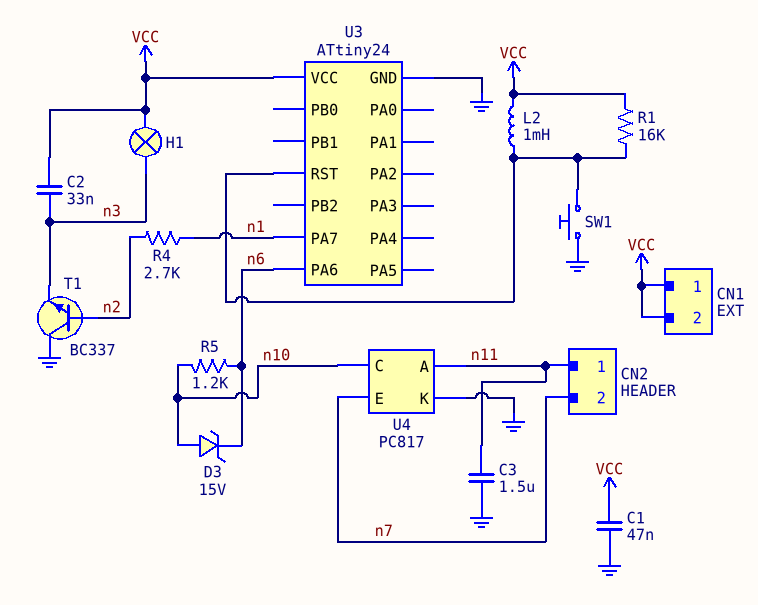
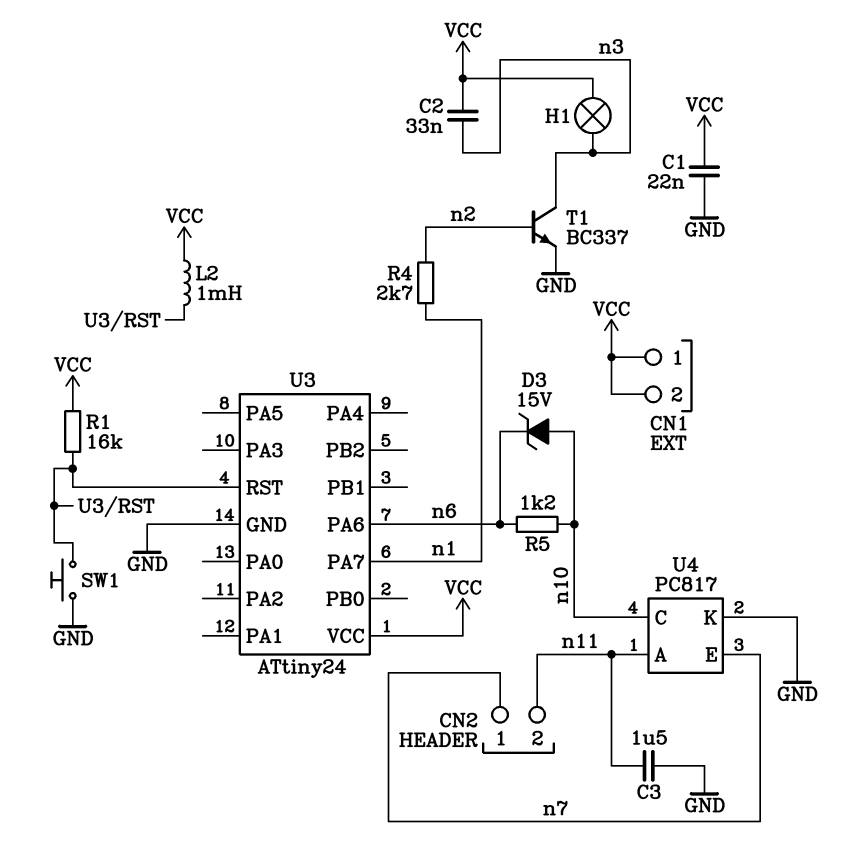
C1: 47nF (GND, VCC) -> 22nF (GND, VCC)
CN2 pin 1: n11 -> n7
CN2 pin 2: n7 -> n11
T1: NPN BC337 (B n2, C GND, E n3) -> NPN BC337 (B n2, C n3, E GND)

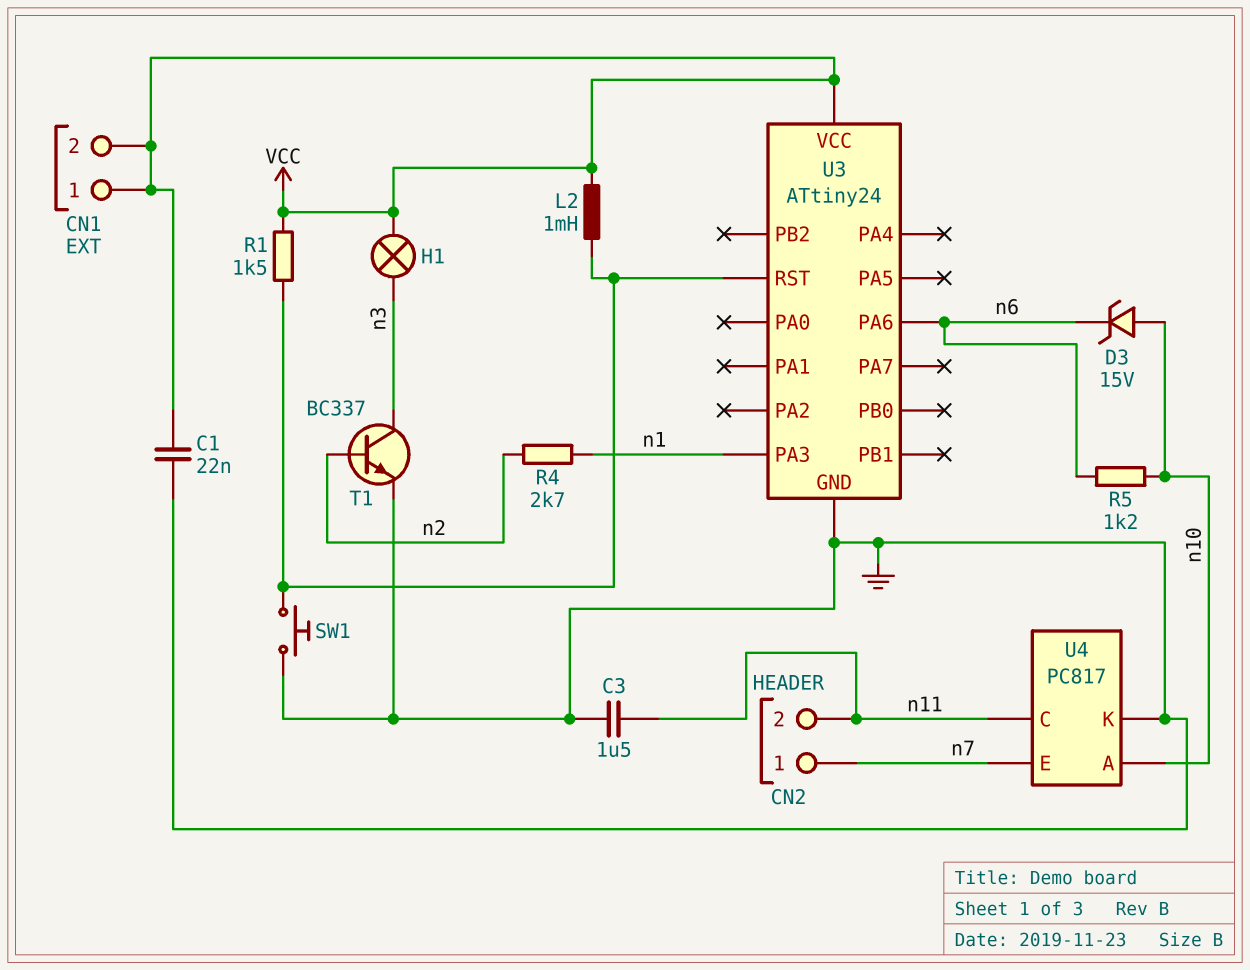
C2: 33nF (VCC, n3) -> none
R1: 16k (U3/RST, VCC) -> 1.5k (U3/RST, VCC)
U3 pin PA3: none -> n1
U3 pin PA7: n1 -> none
U4 pin A: n11 -> n10
U4 pin C: n10 -> n11

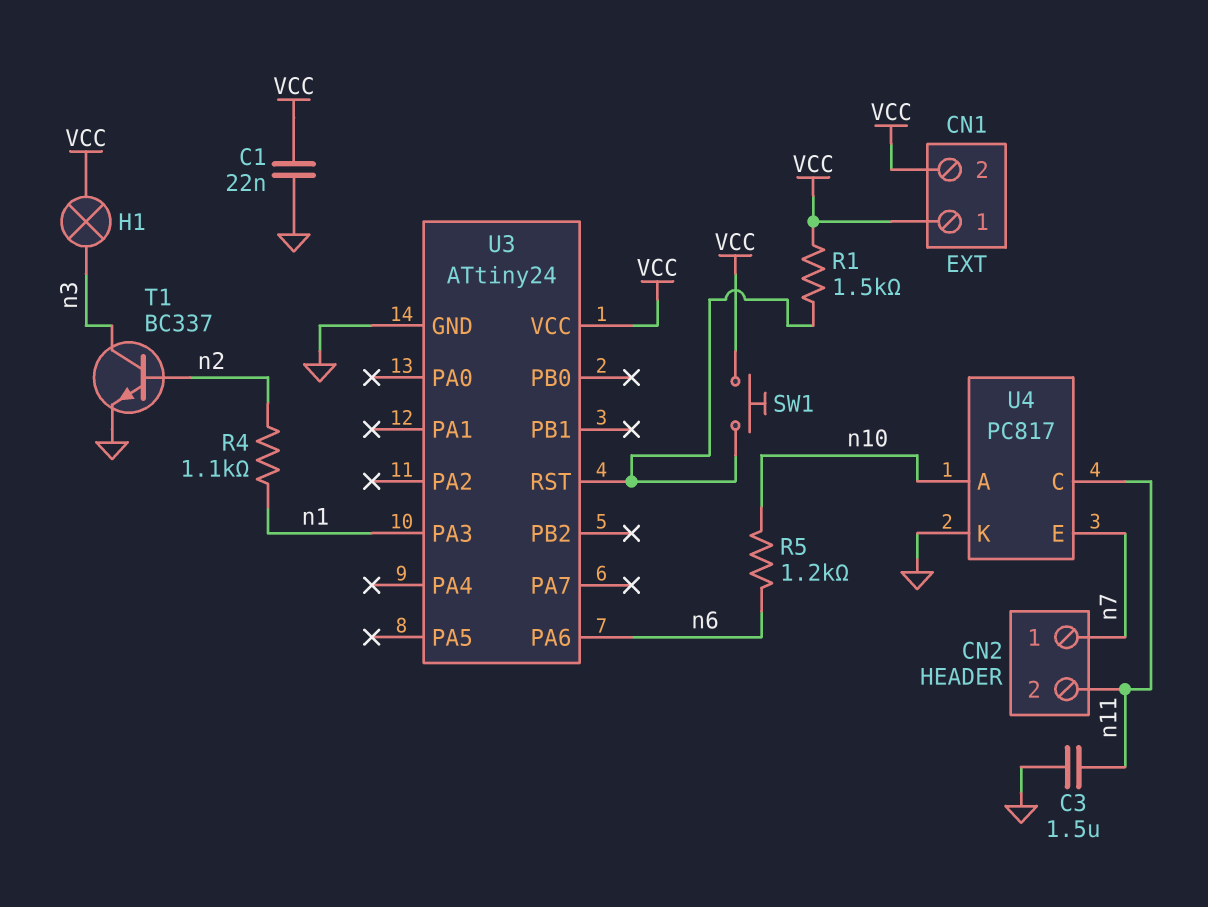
D3: zener 15V (A n10, K n6) -> none
L2: 1mH (U3/RST, VCC) -> none
R4: 2.7k (n1, n2) -> 1.1k (n1, n2)
SW1: button (GND, U3/RST) -> button (U3/RST, VCC)

